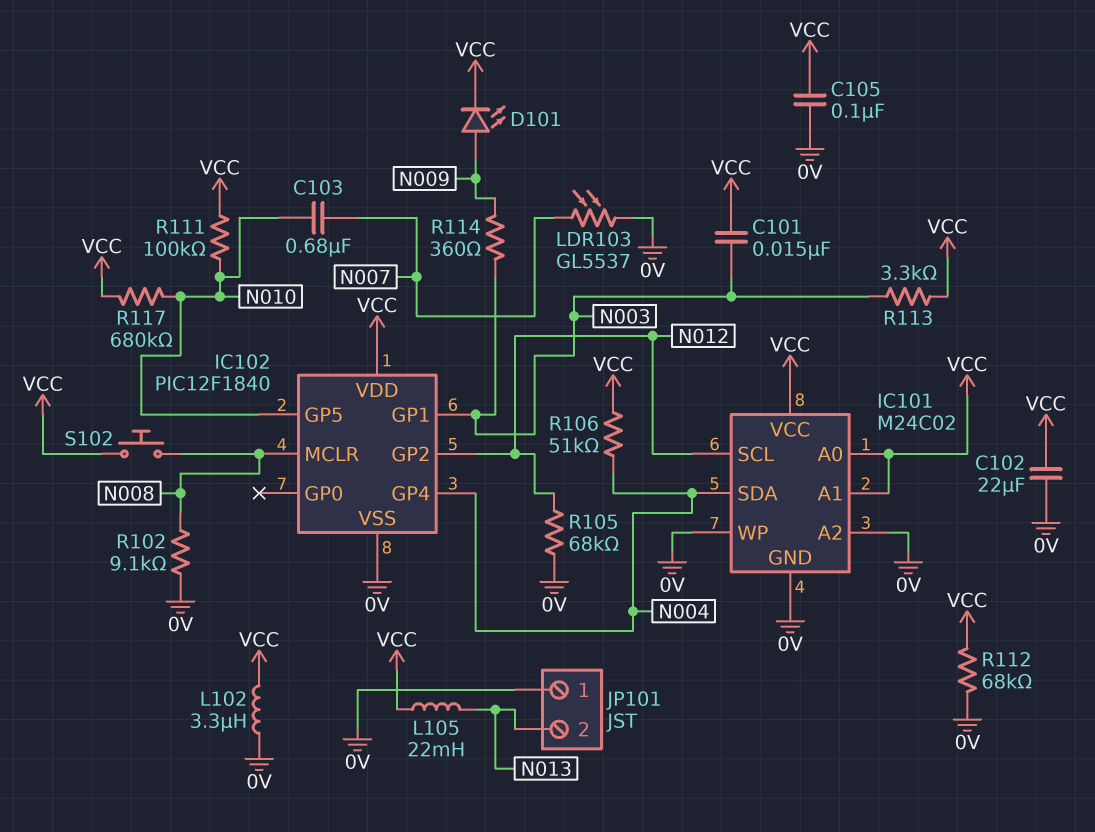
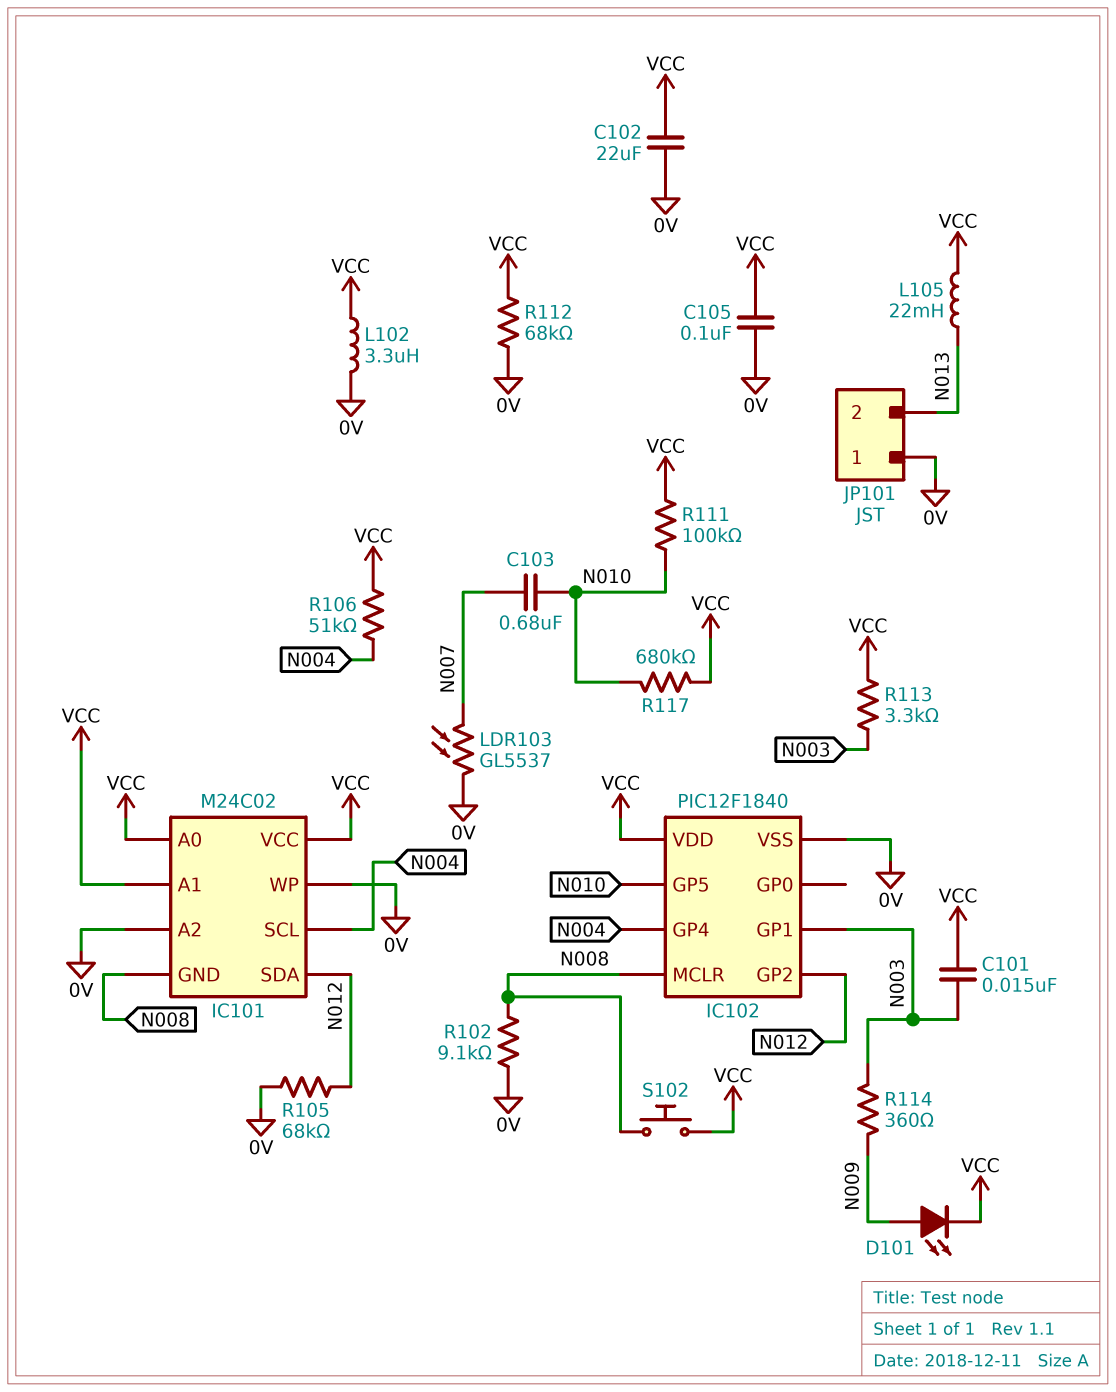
IC101 pin GND: 0V -> N008
IC101 pin SCL: N012 -> N004
IC101 pin SDA: N004 -> N012

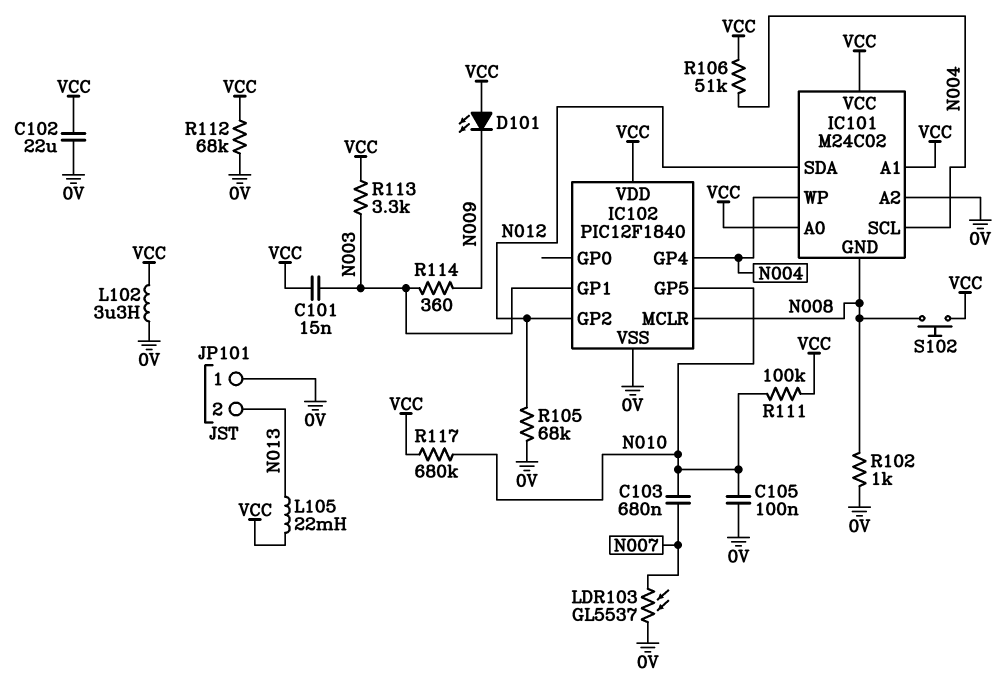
C105: 100nF (0V, VCC) -> 100nF (0V, N010)
D101: LED (A N009, K VCC) -> LED (A VCC, K N009)
IC101 pin WP: 0V -> N004
R102: 9.1k (0V, N008) -> 1k (0V, N008)

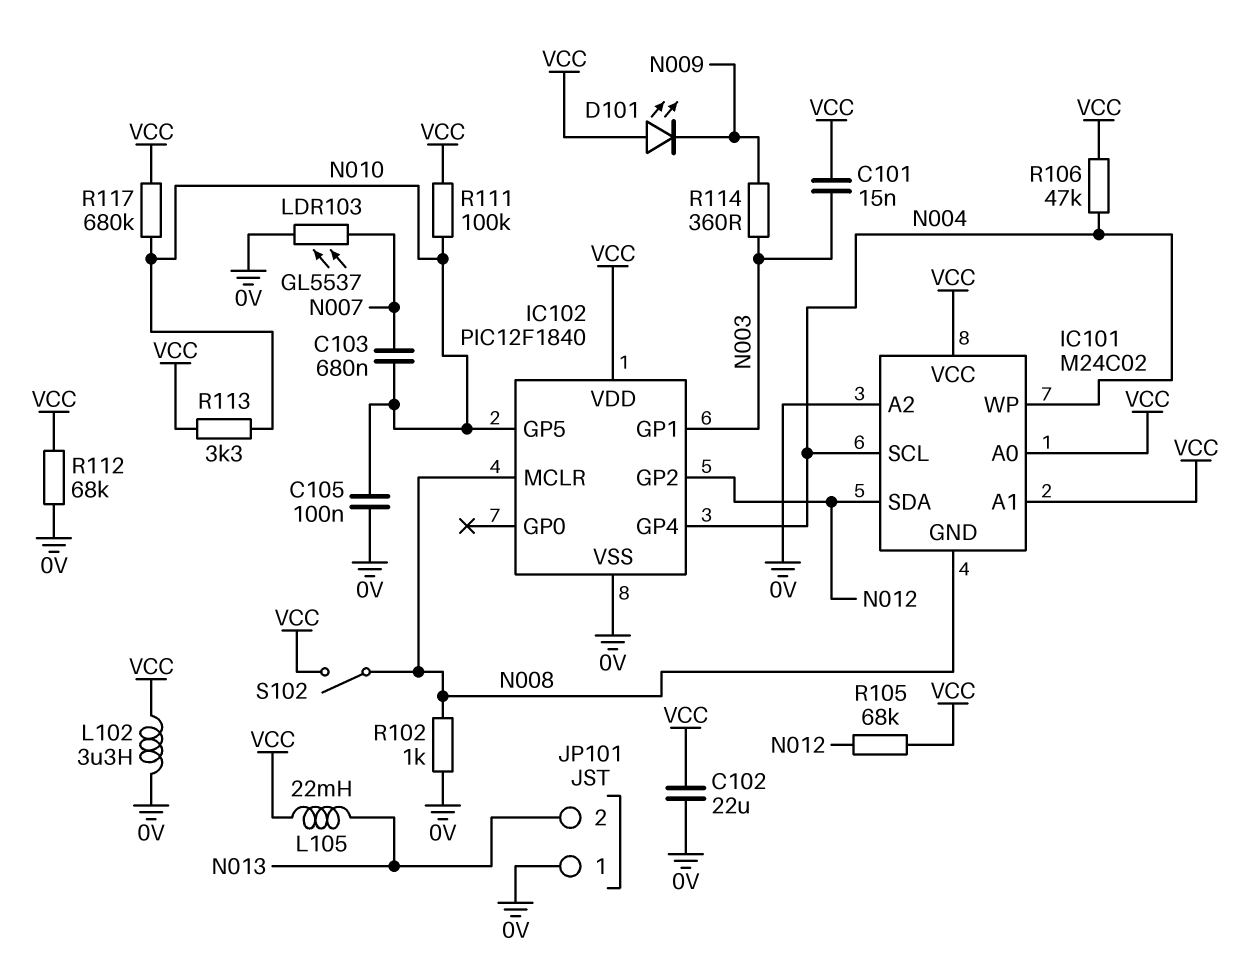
R105: 68k (0V, N012) -> 68k (N012, VCC)
R106: 51k (N004, VCC) -> 47k (N004, VCC)
R113: 3.3k (N003, VCC) -> 3.3k (N010, VCC)
S102: button (N008, VCC) -> switch (N008, VCC)

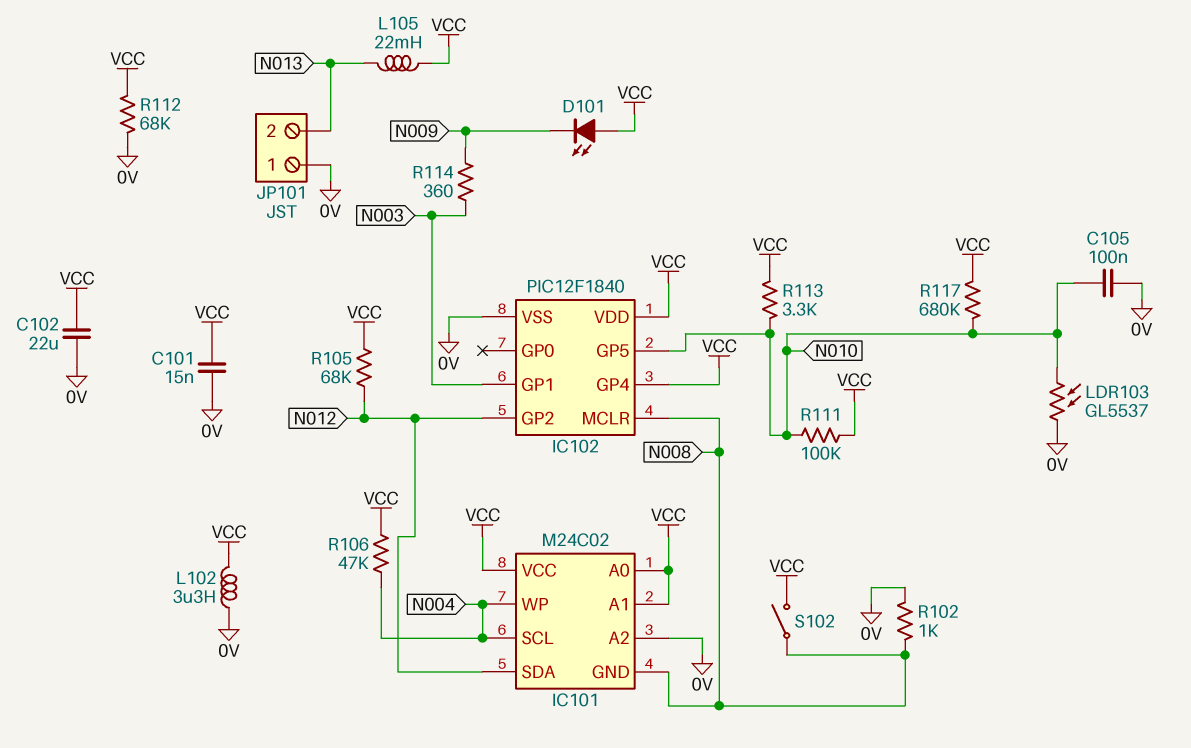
C101: 15nF (N003, VCC) -> 15nF (0V, VCC)
C103: 680nF (N007, N010) -> none
IC102 pin GP4: N004 -> VCC
LDR103: GL5537 (0V, N007) -> GL5537 (0V, N010)

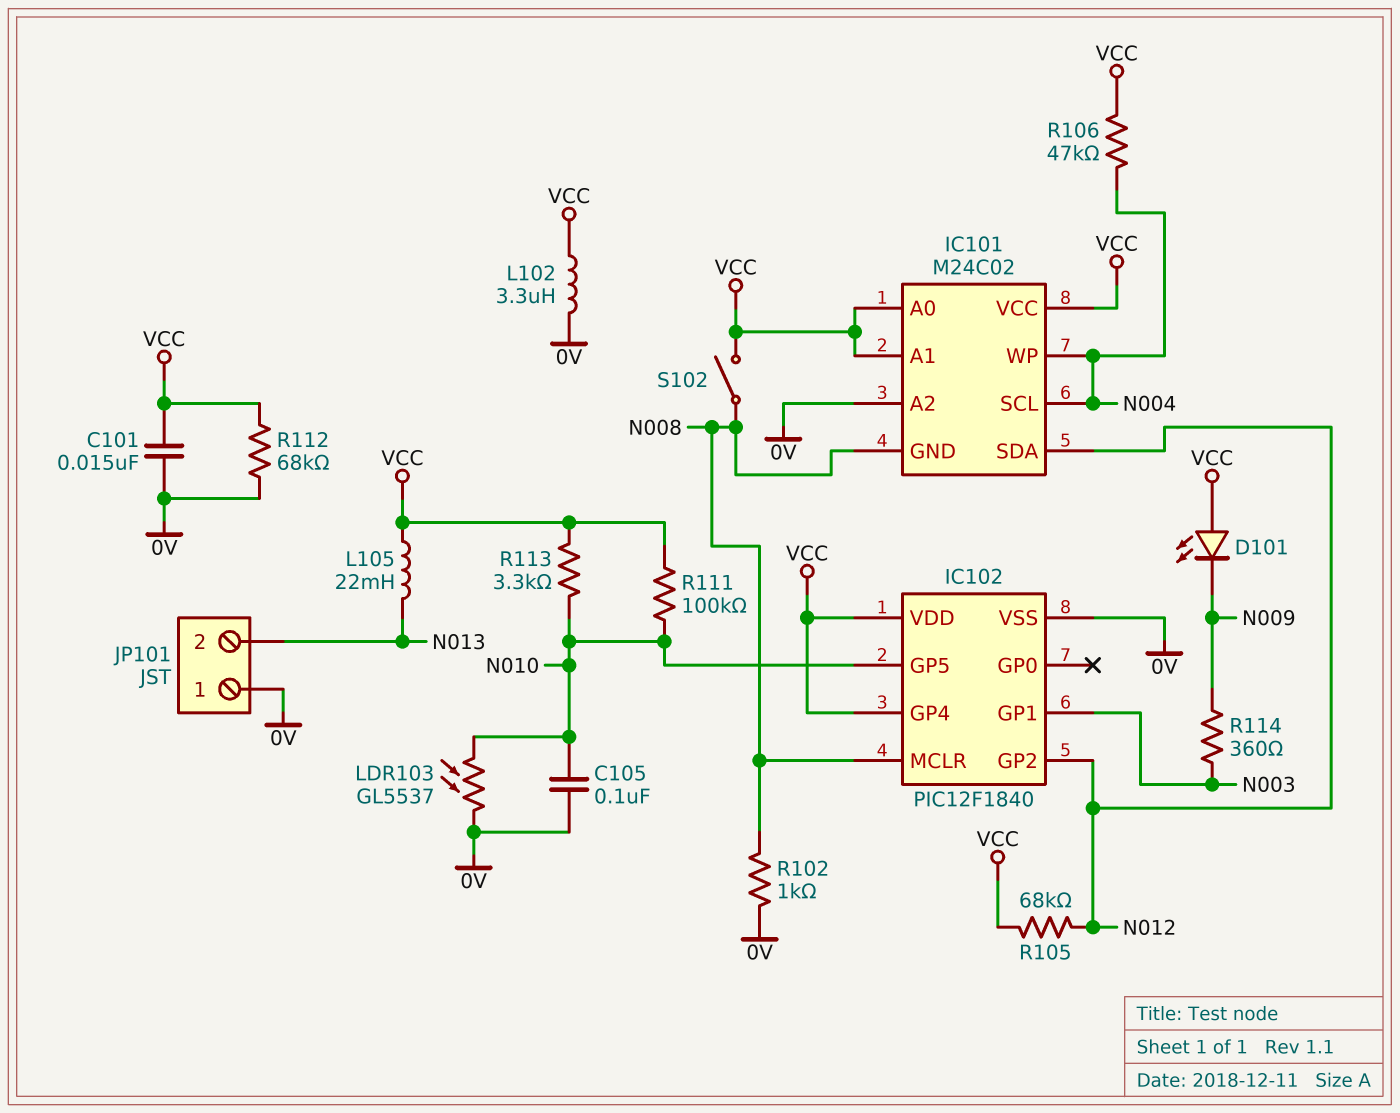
C102: 22uF (0V, VCC) -> none
R117: 680k (N010, VCC) -> none

